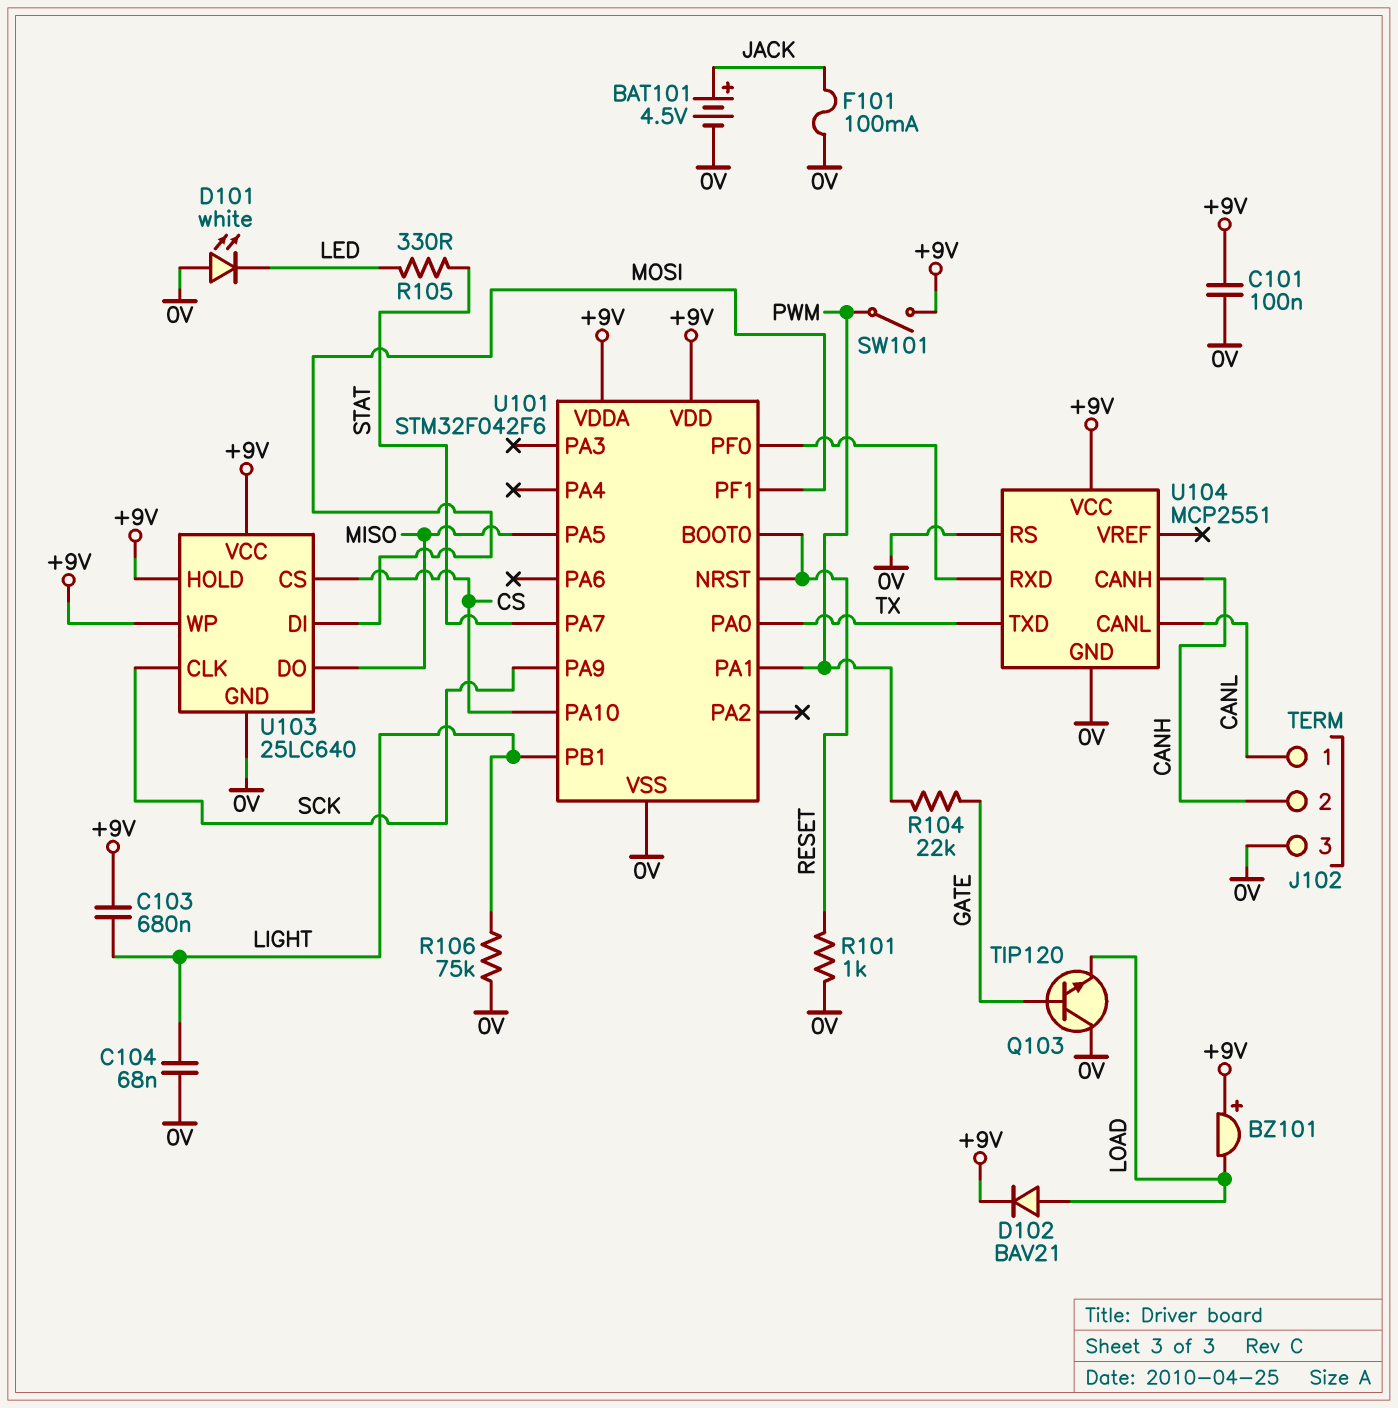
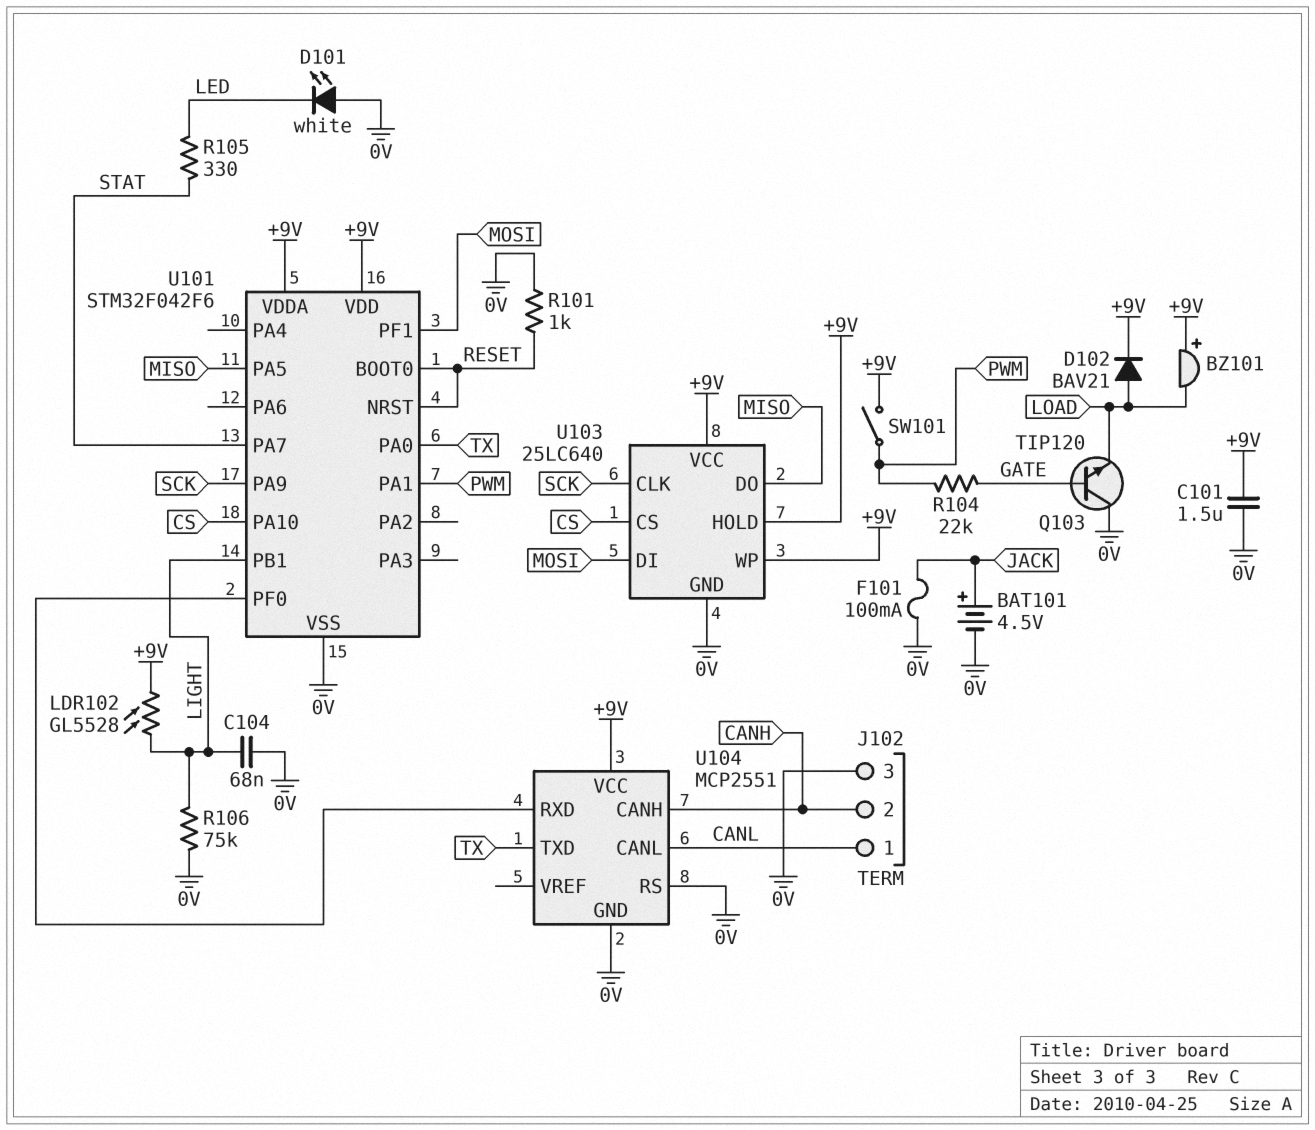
C101: 100nF (+9V, 0V) -> 1.5uF (+9V, 0V)
C103: 680nF (+9V, LIGHT) -> none
LDR102: none -> GL5528 (+9V, LIGHT)

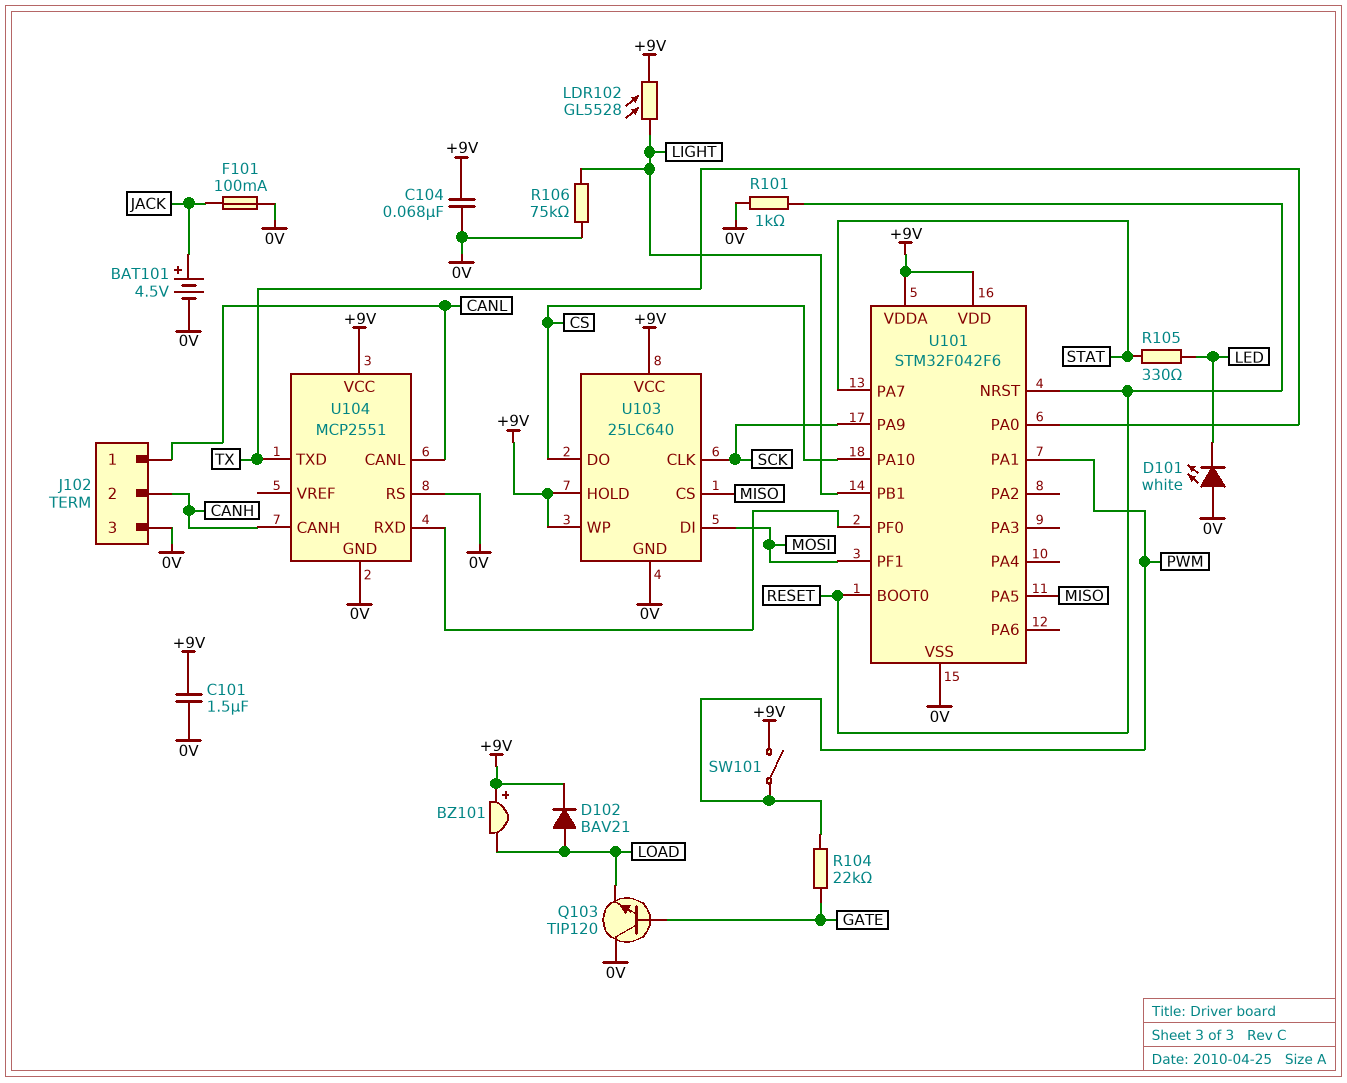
C104: 68nF (0V, LIGHT) -> 68nF (+9V, 0V)
U103 pin CS: CS -> MISO
U103 pin DO: MISO -> CS

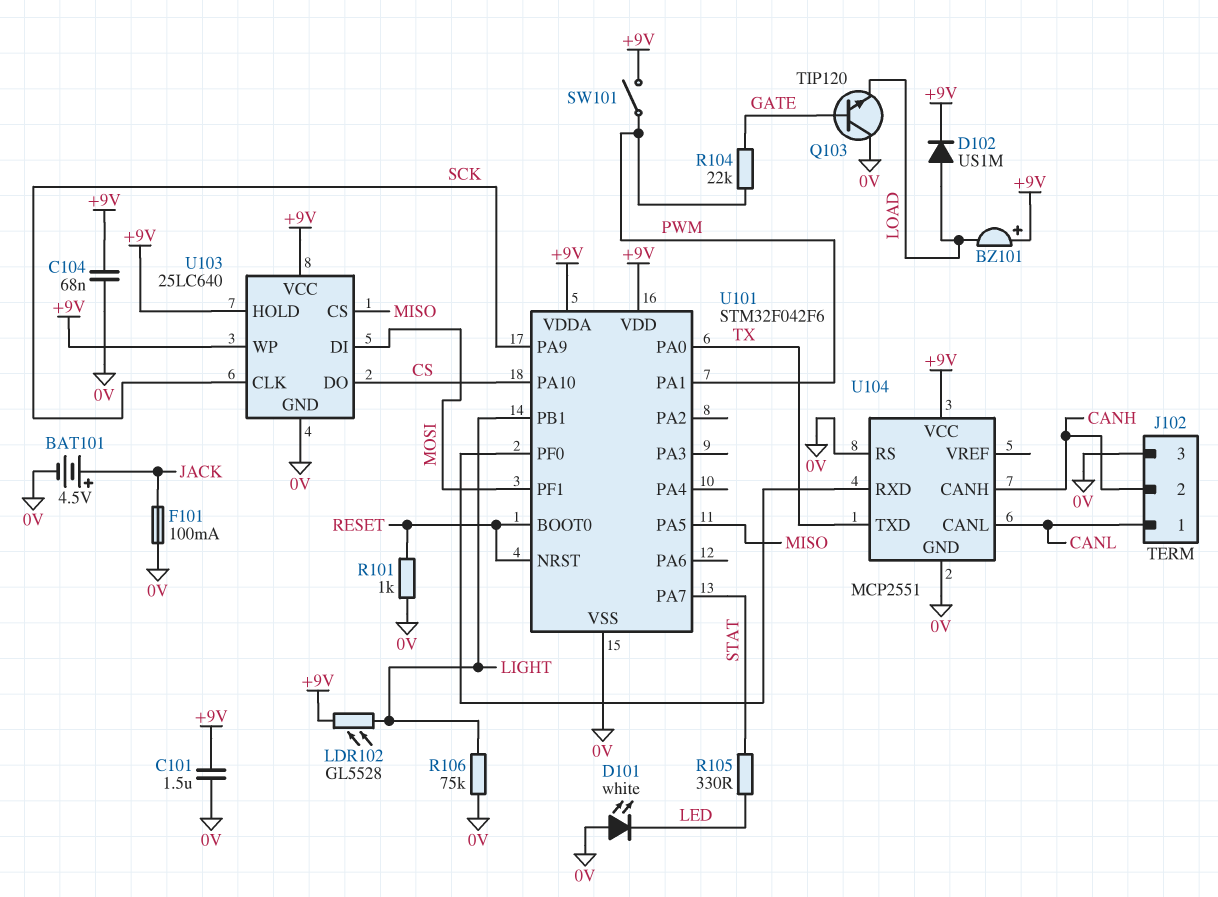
D102: diode BAV21 (A LOAD, K +9V) -> diode US1M (A LOAD, K +9V)

